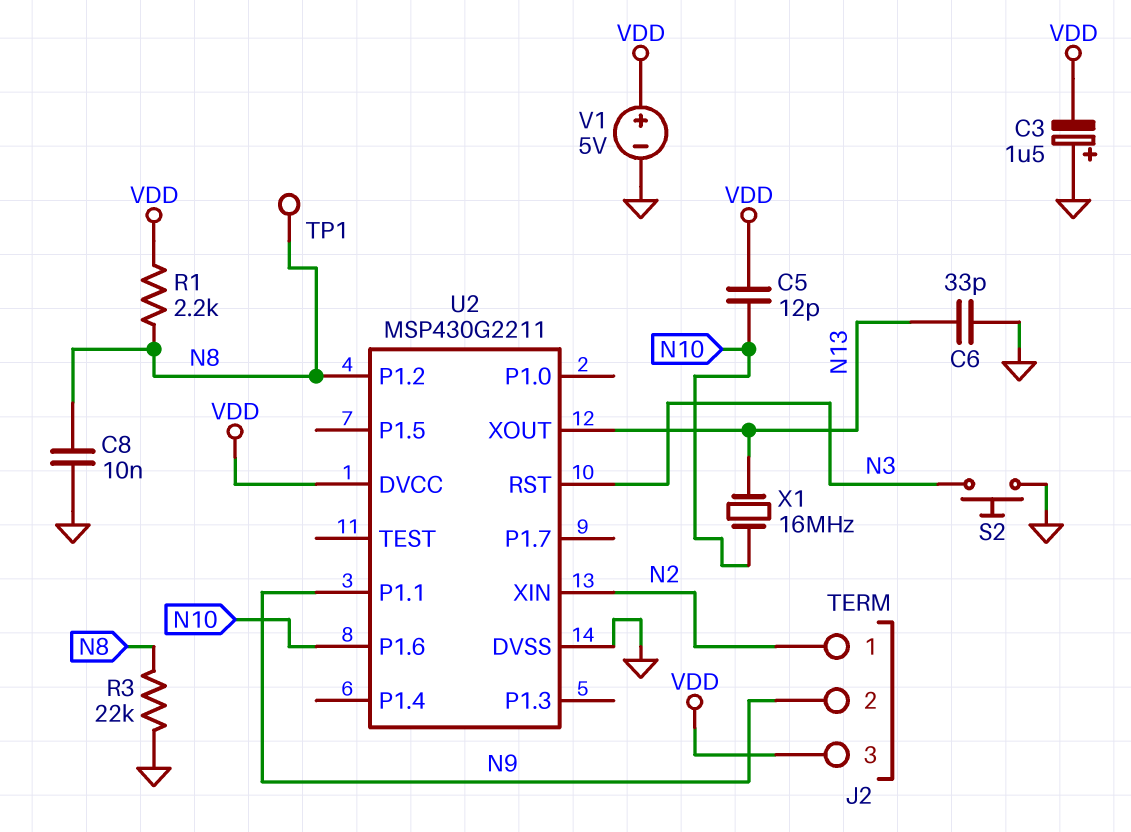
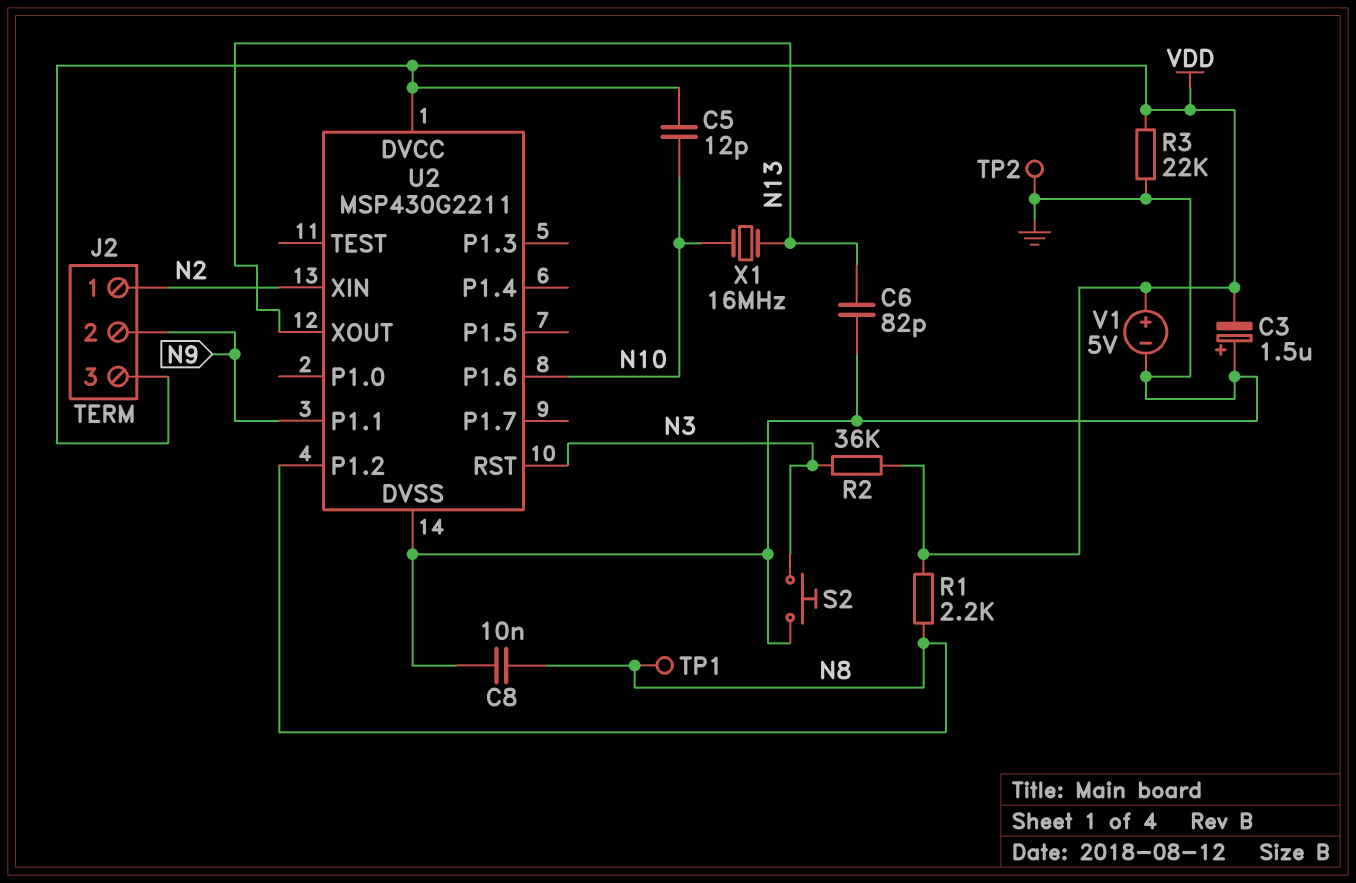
C6: 33pF (GND, N13) -> 82pF (GND, N13)
R2: none -> 36k (N3, VDD)
R3: 22k (GND, N8) -> 22k (GND, VDD)
TP2: none -> test point (GND)

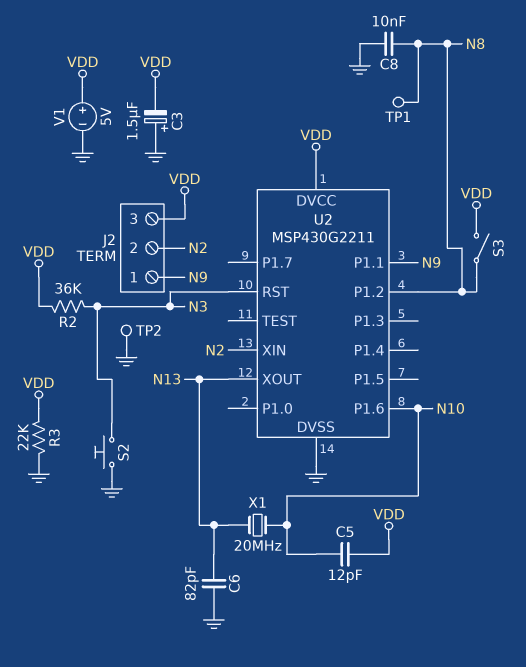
J2 pin 1: N2 -> N9
J2 pin 2: N9 -> N2
R1: 2.2k (N8, VDD) -> none
S3: none -> switch (N8, VDD)
X1: 16MHz (N10, N13) -> 20MHz (N10, N13)

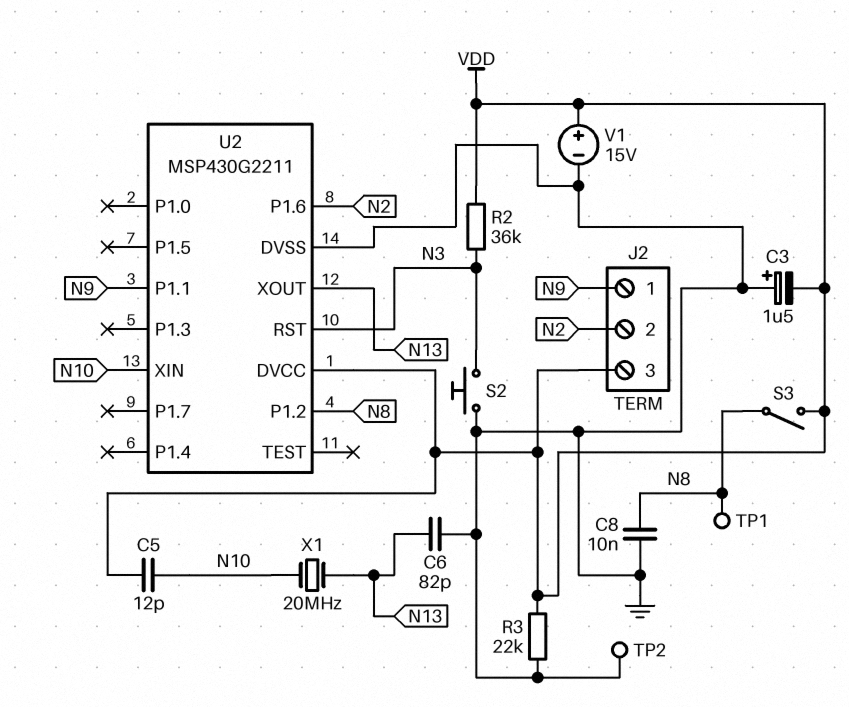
U2 pin P1.6: N10 -> N2
U2 pin XIN: N2 -> N10
V1: 5V (plus VDD, minus GND) -> 15V (plus VDD, minus GND)

